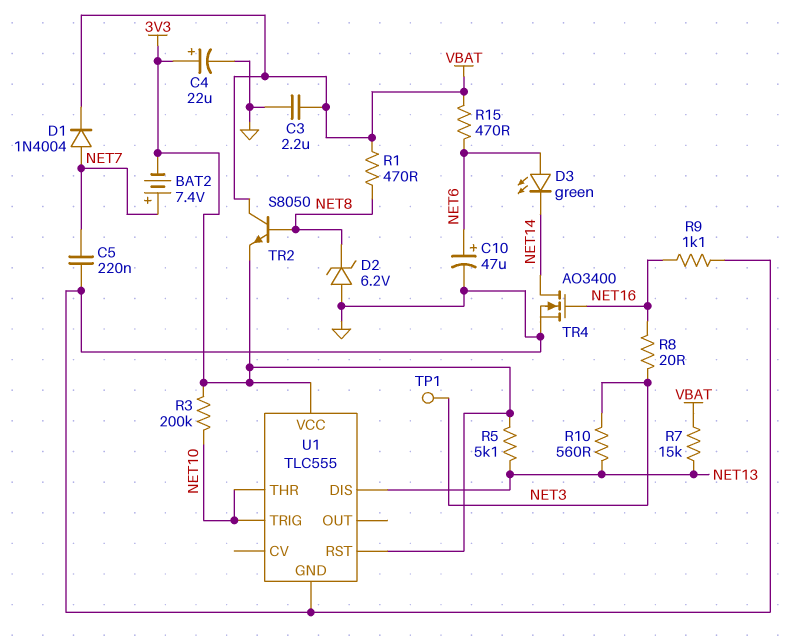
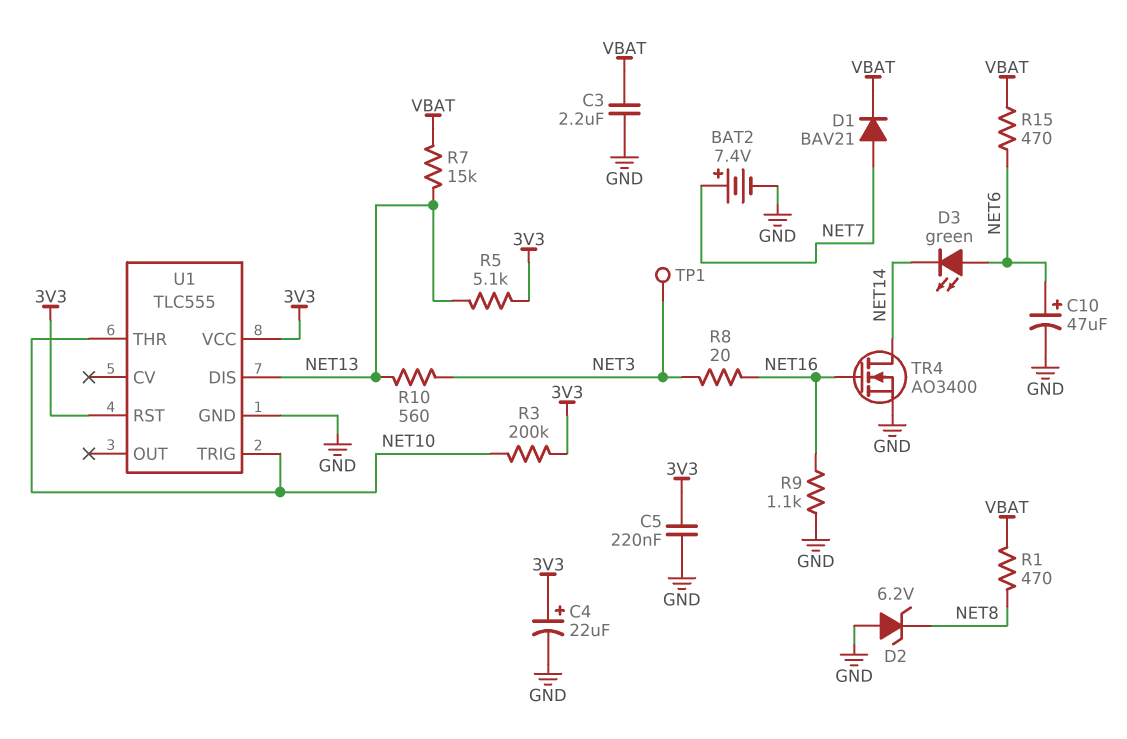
BAT2: 7.4V (plus NET7, minus 3V3) -> 7.4V (plus NET7, minus GND)
C5: 220nF (GND, NET7) -> 220nF (3V3, GND)
D1: diode 1N4004 (A NET7, K VBAT) -> diode BAV21 (A NET7, K VBAT)
TR2: NPN S8050 (B NET8, C VBAT, E 3V3) -> none

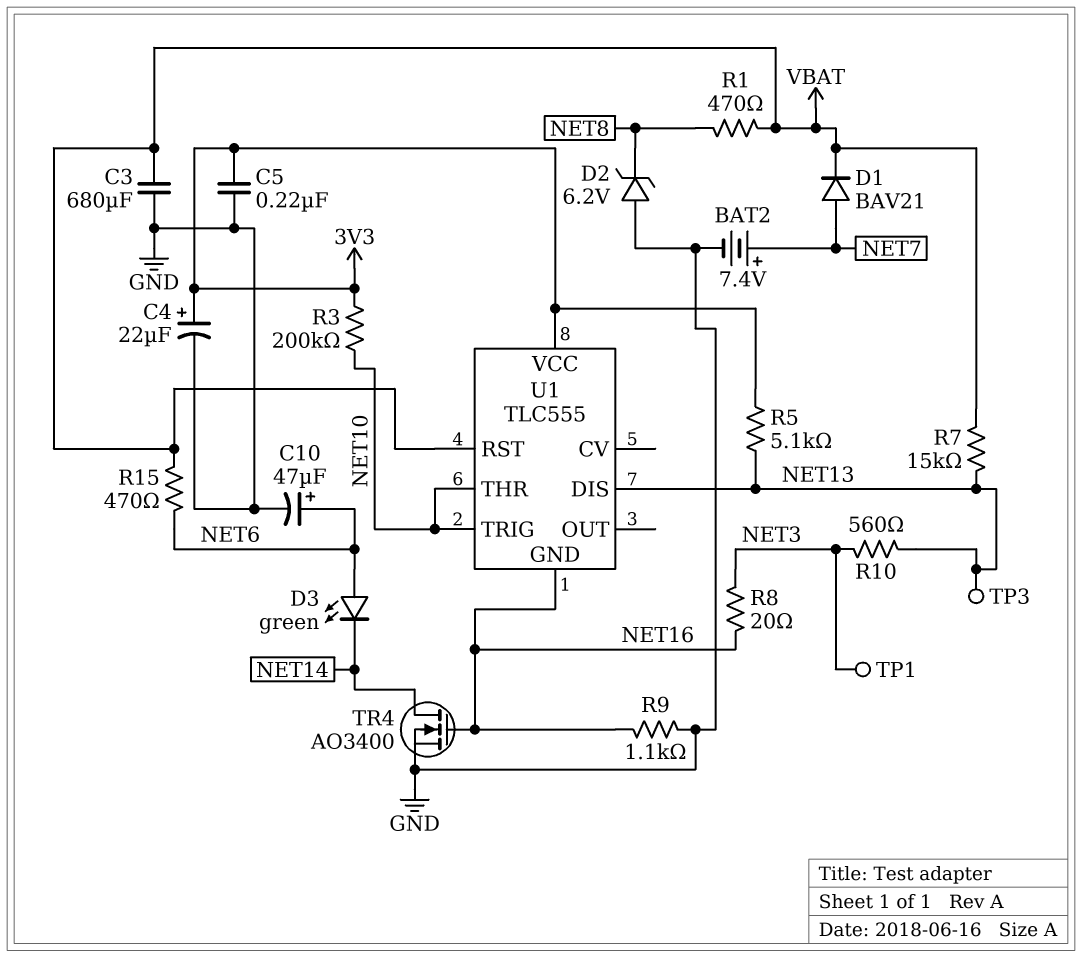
C3: 2.2uF (GND, VBAT) -> 680uF (GND, VBAT)
TP3: none -> test point (NET13)
U1 pin GND: GND -> NET16
U1 pin RST: 3V3 -> VBAT

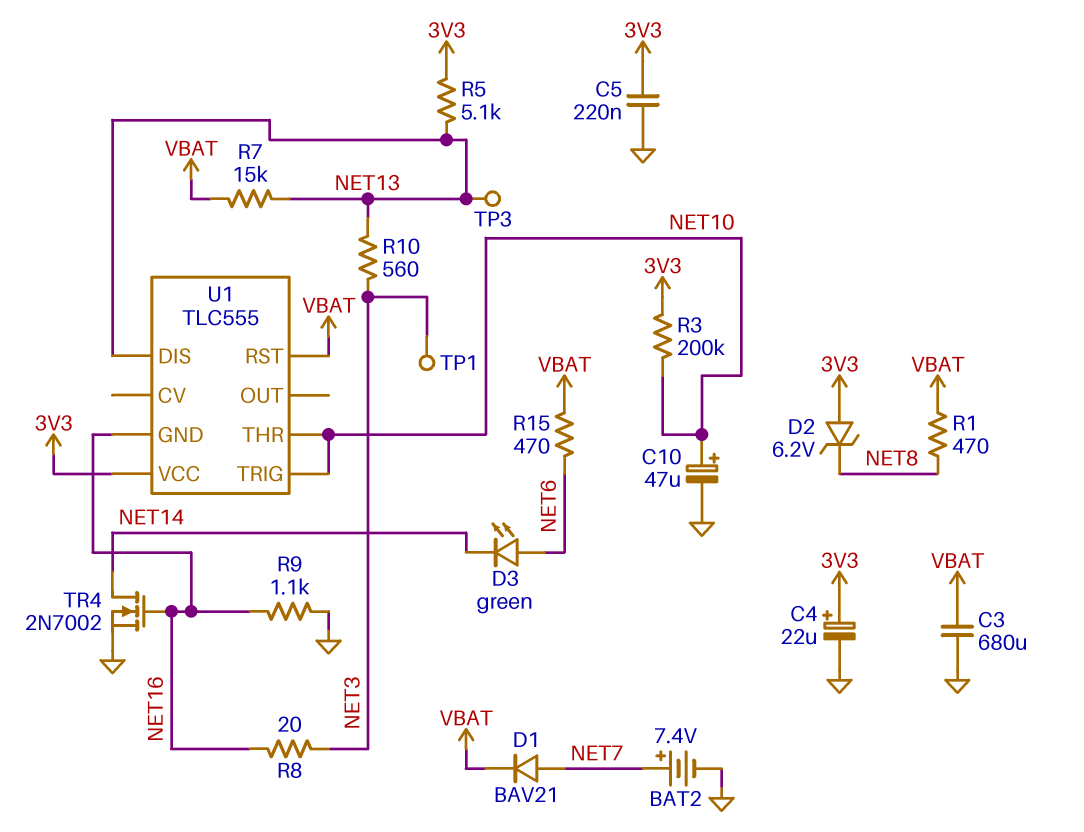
C10: 47uF (plus NET6, minus GND) -> 47uF (plus NET10, minus GND)
D2: zener 6.2V (A GND, K NET8) -> zener 6.2V (A 3V3, K NET8)
TR4: NMOS AO3400 (G NET16, D NET14, S GND) -> NMOS 2N7002 (G NET16, D NET14, S GND)

